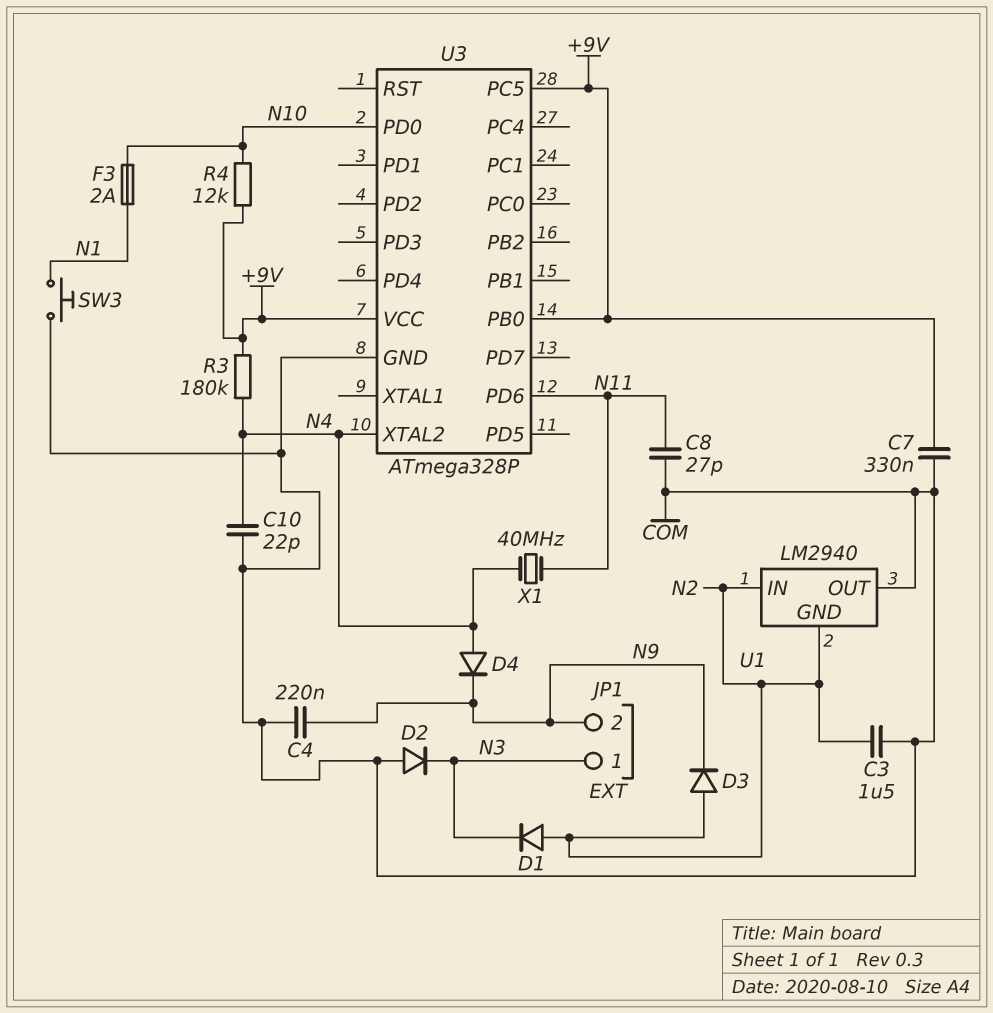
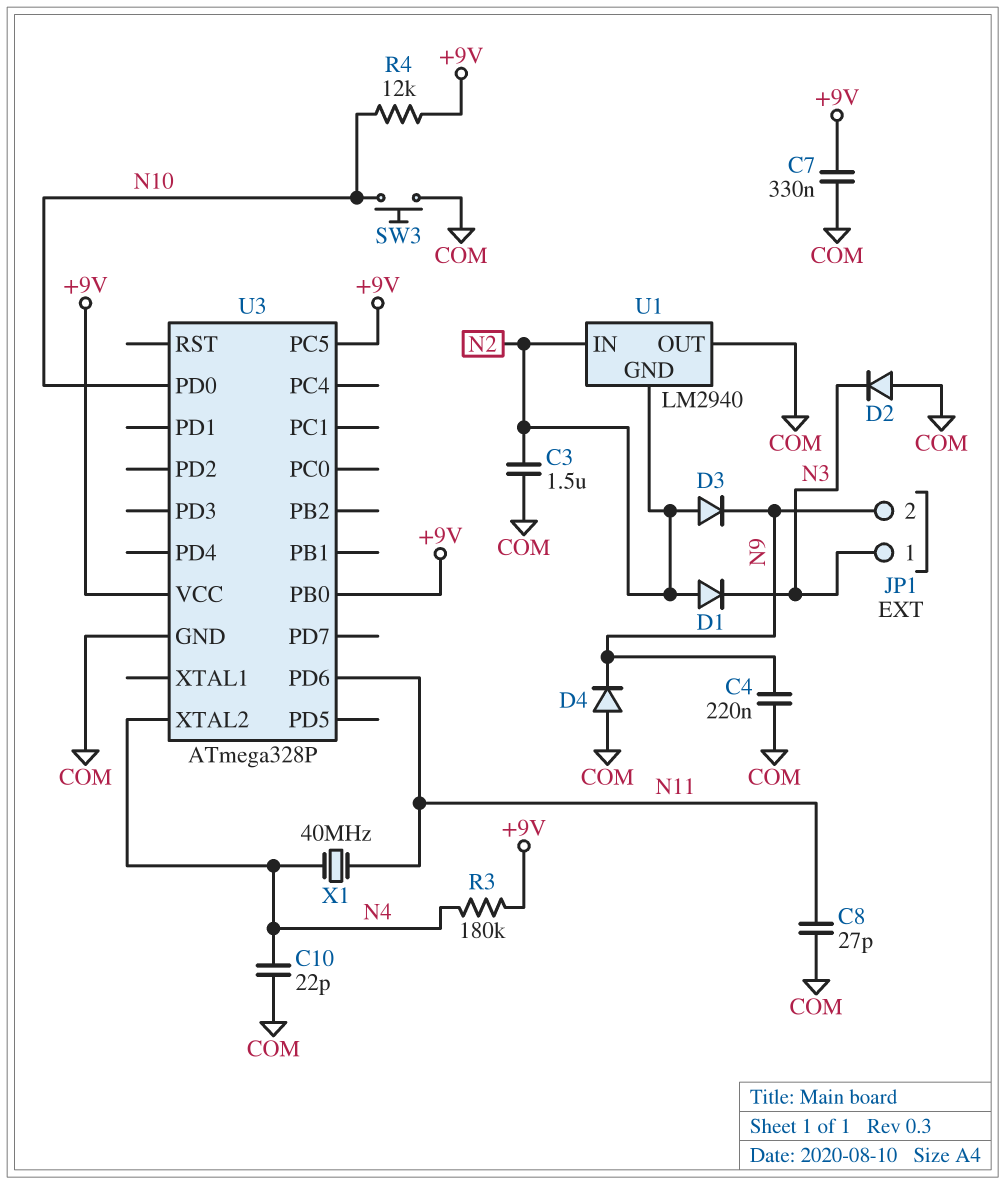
D4: diode (A N4, K N9) -> diode (A COM, K N9)
F3: 2A (N1, N10) -> none
SW3: button (COM, N1) -> button (COM, N10)

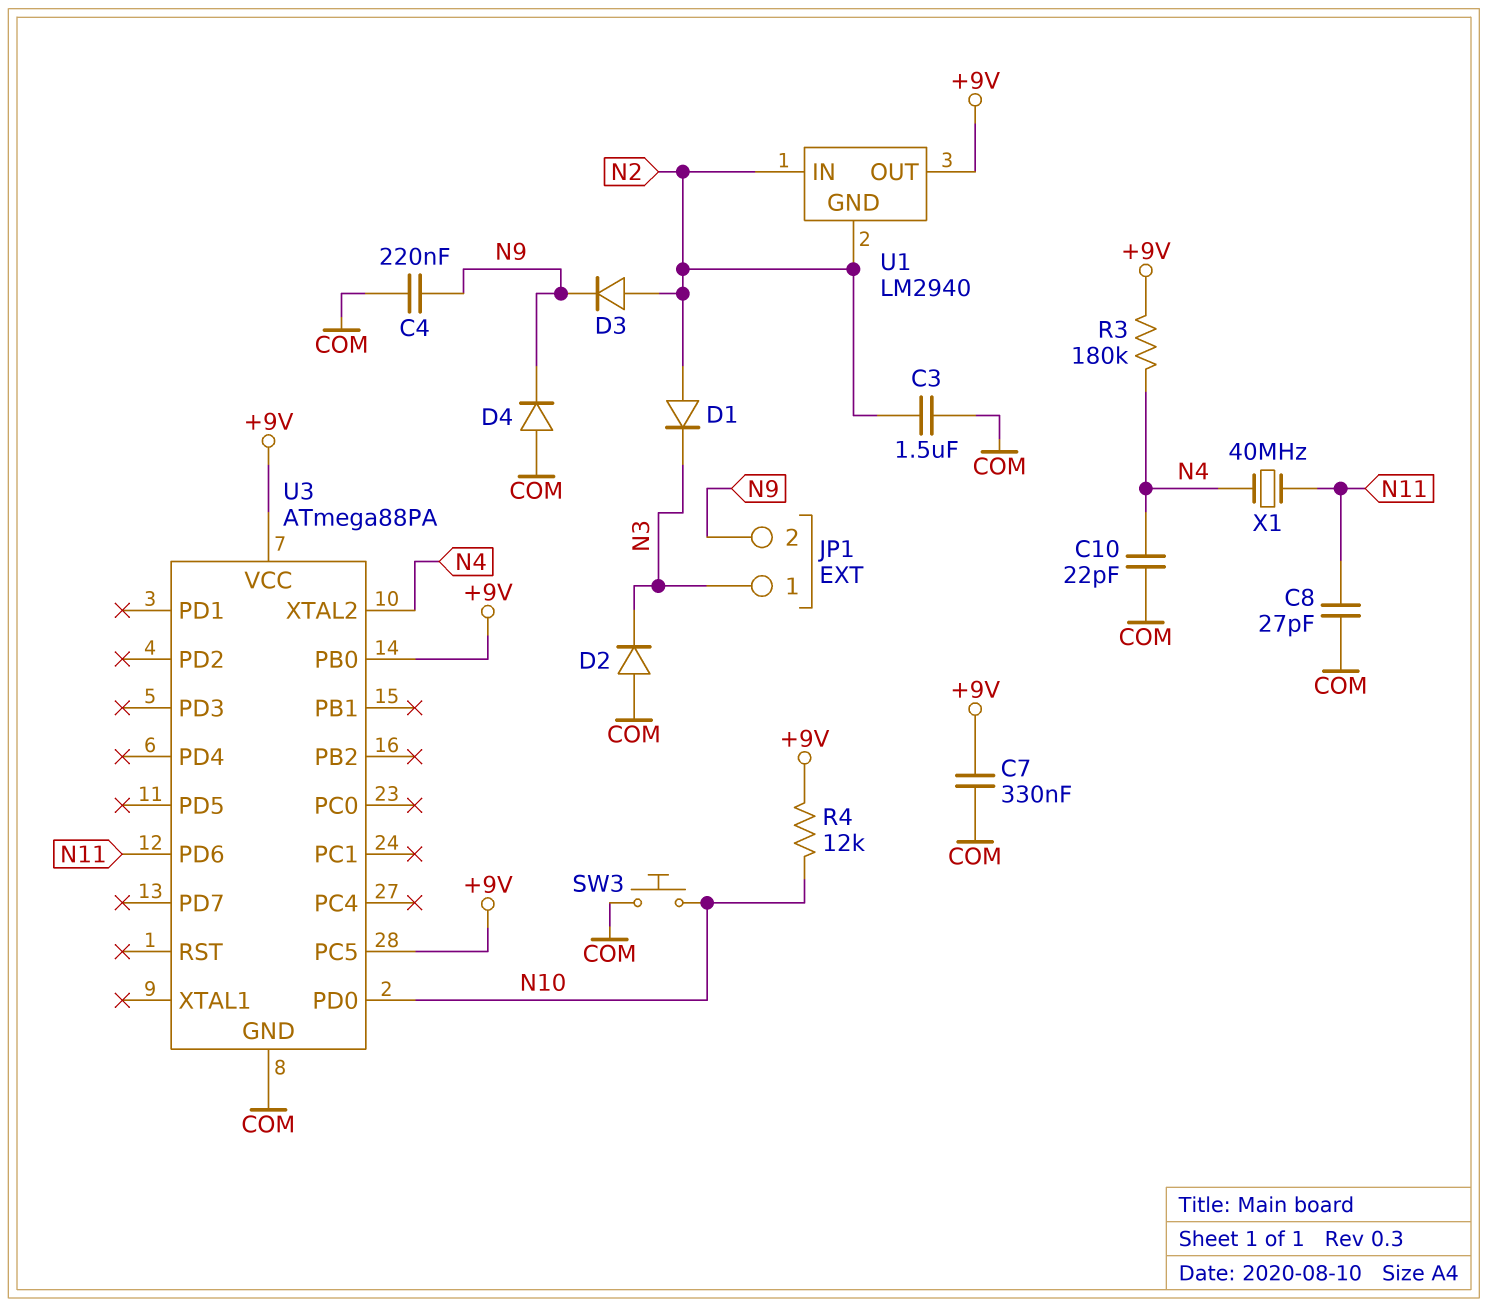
U1 pin OUT: COM -> +9V
U3: ATmega328P -> ATmega88PA

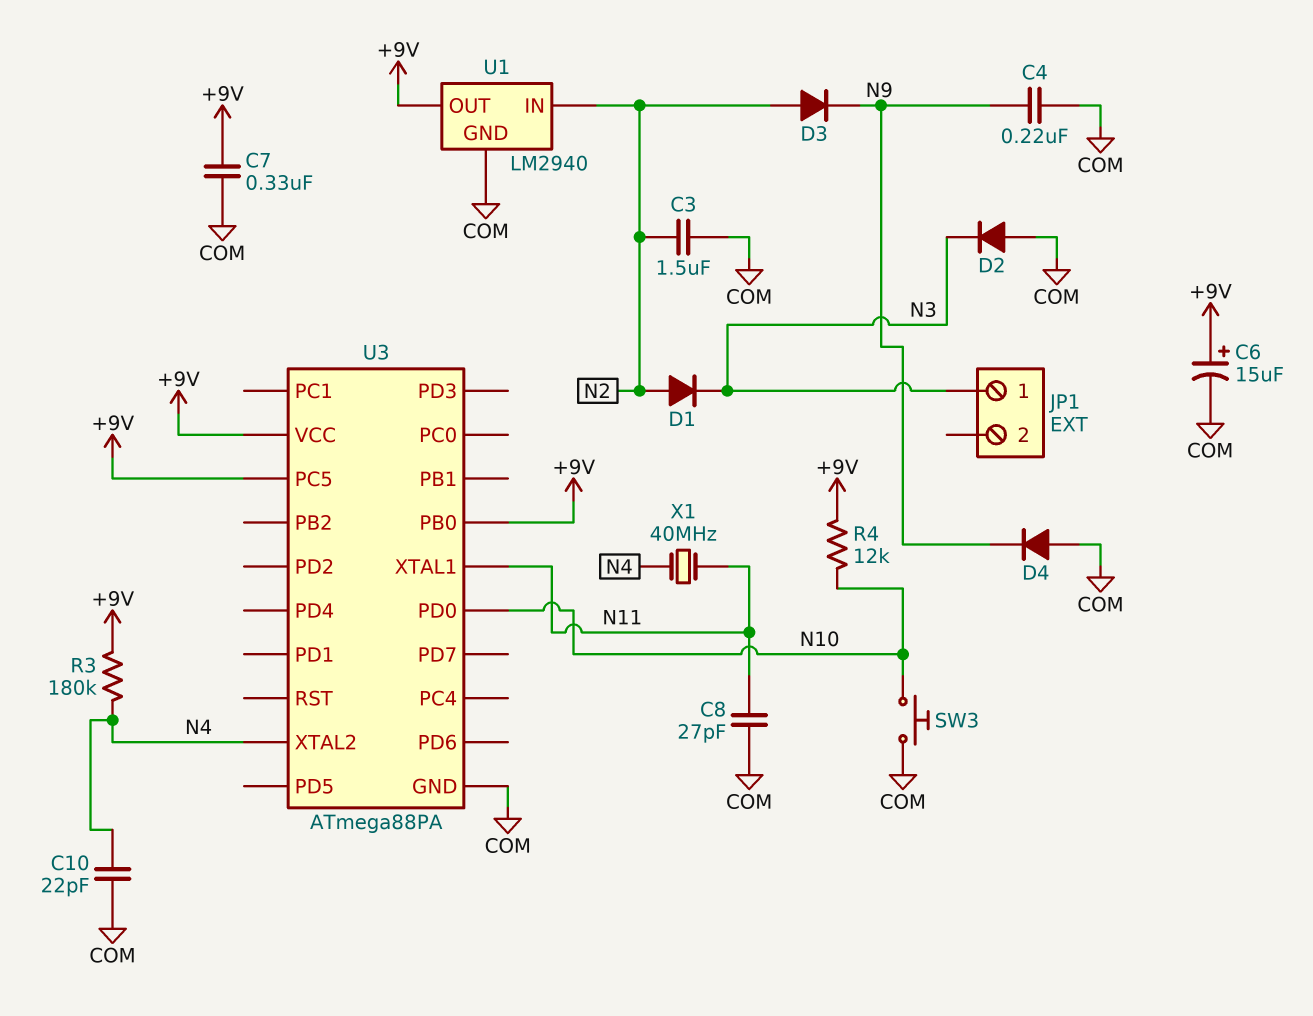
C6: none -> 15uF (plus +9V, minus COM)
JP1 pin 2: N9 -> none
U1 pin GND: N2 -> COM
U3 pin PD6: N11 -> none
U3 pin XTAL1: none -> N11

